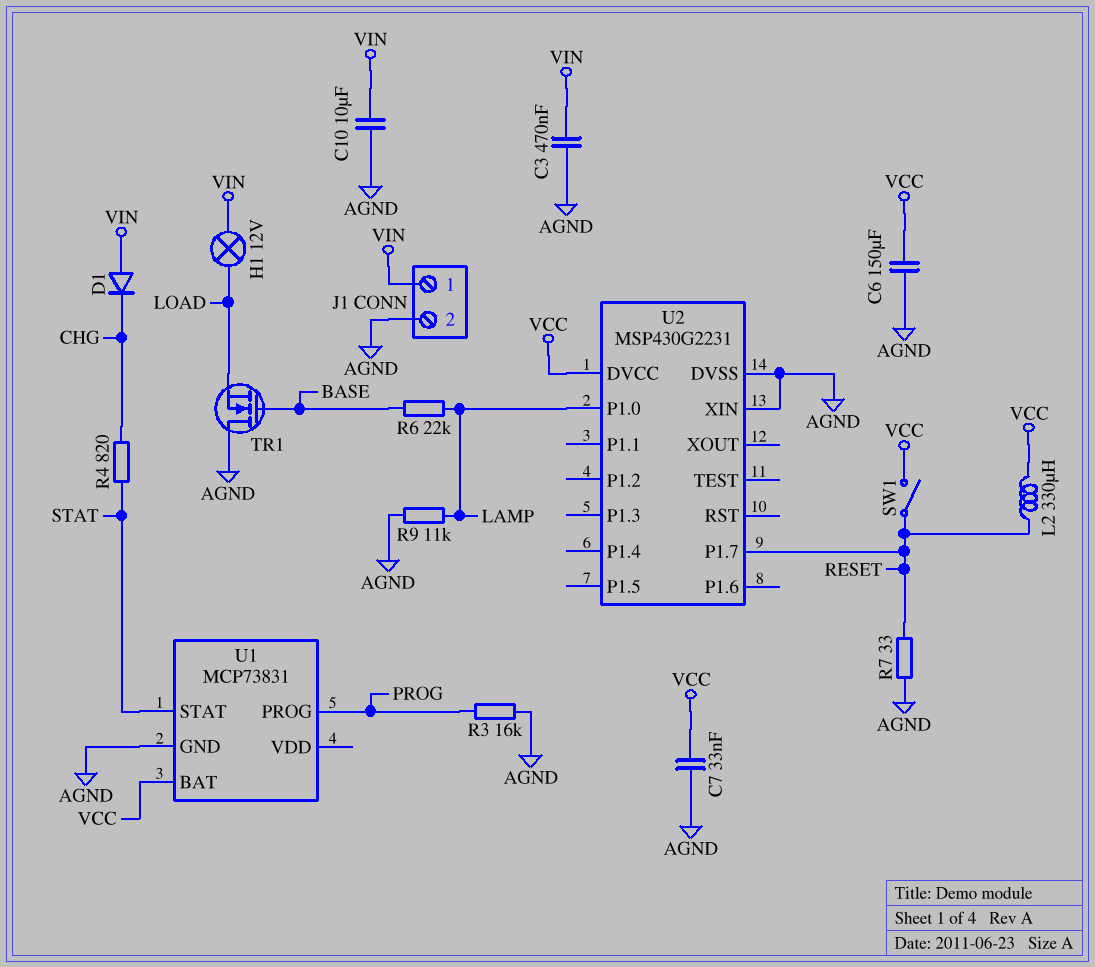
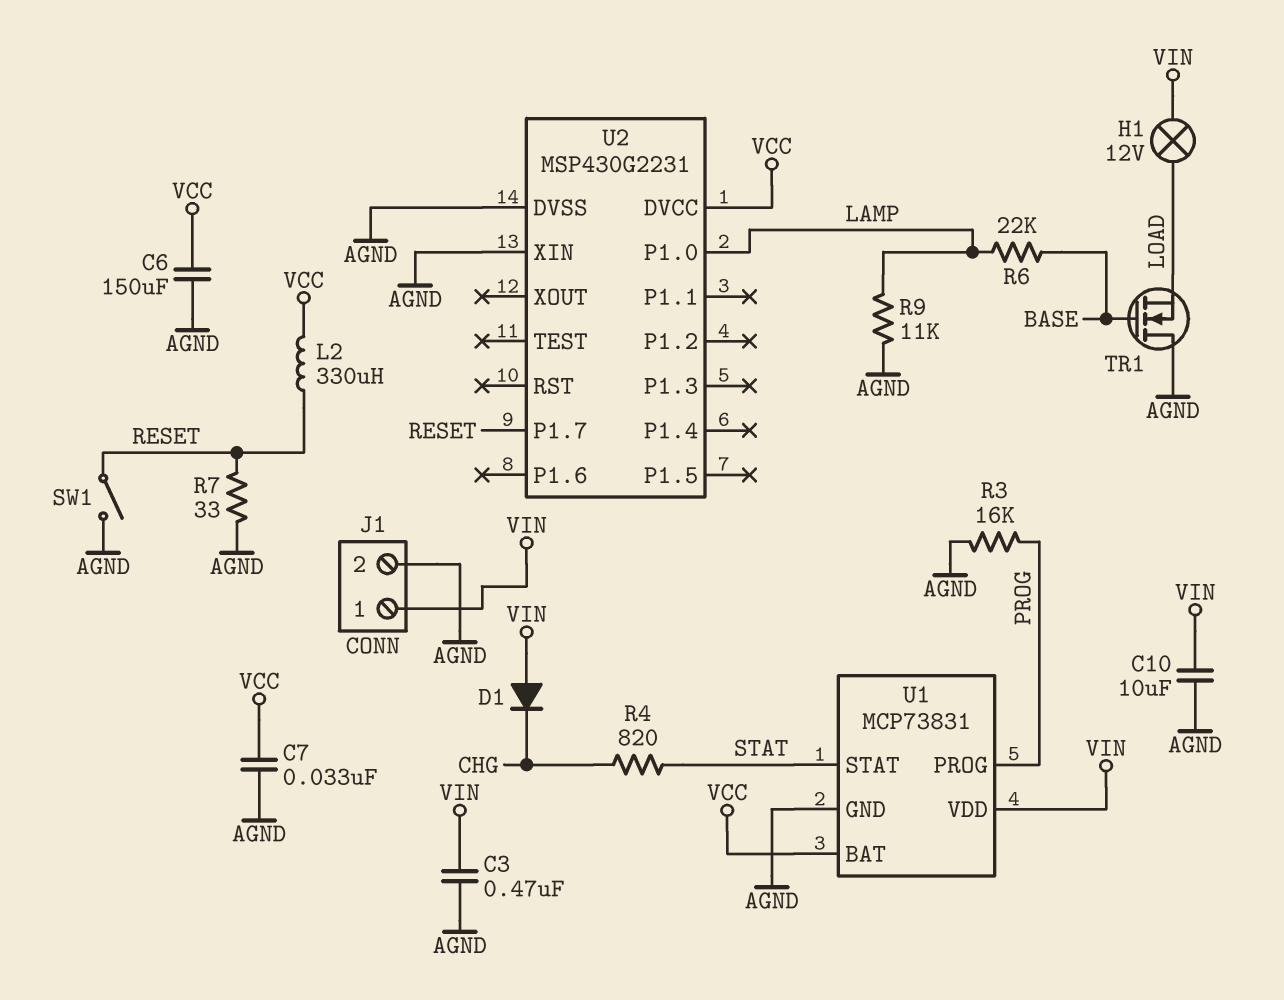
SW1: switch (RESET, VCC) -> switch (AGND, RESET)
U1 pin VDD: none -> VIN

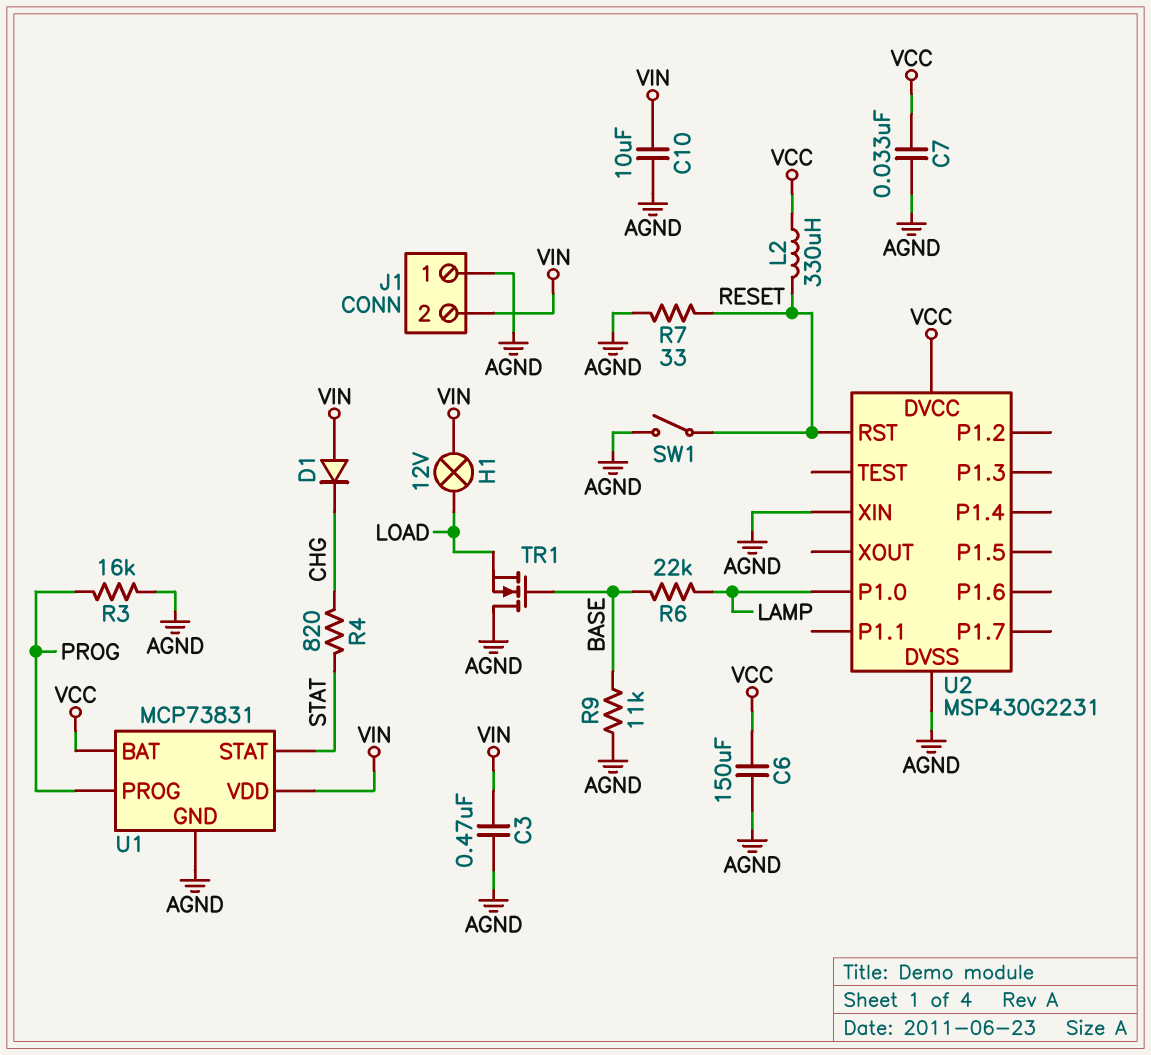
J1 pin 1: VIN -> AGND
J1 pin 2: AGND -> VIN
R9: 11k (AGND, LAMP) -> 11k (AGND, BASE)
U2 pin P1.7: RESET -> none
U2 pin RST: none -> RESET

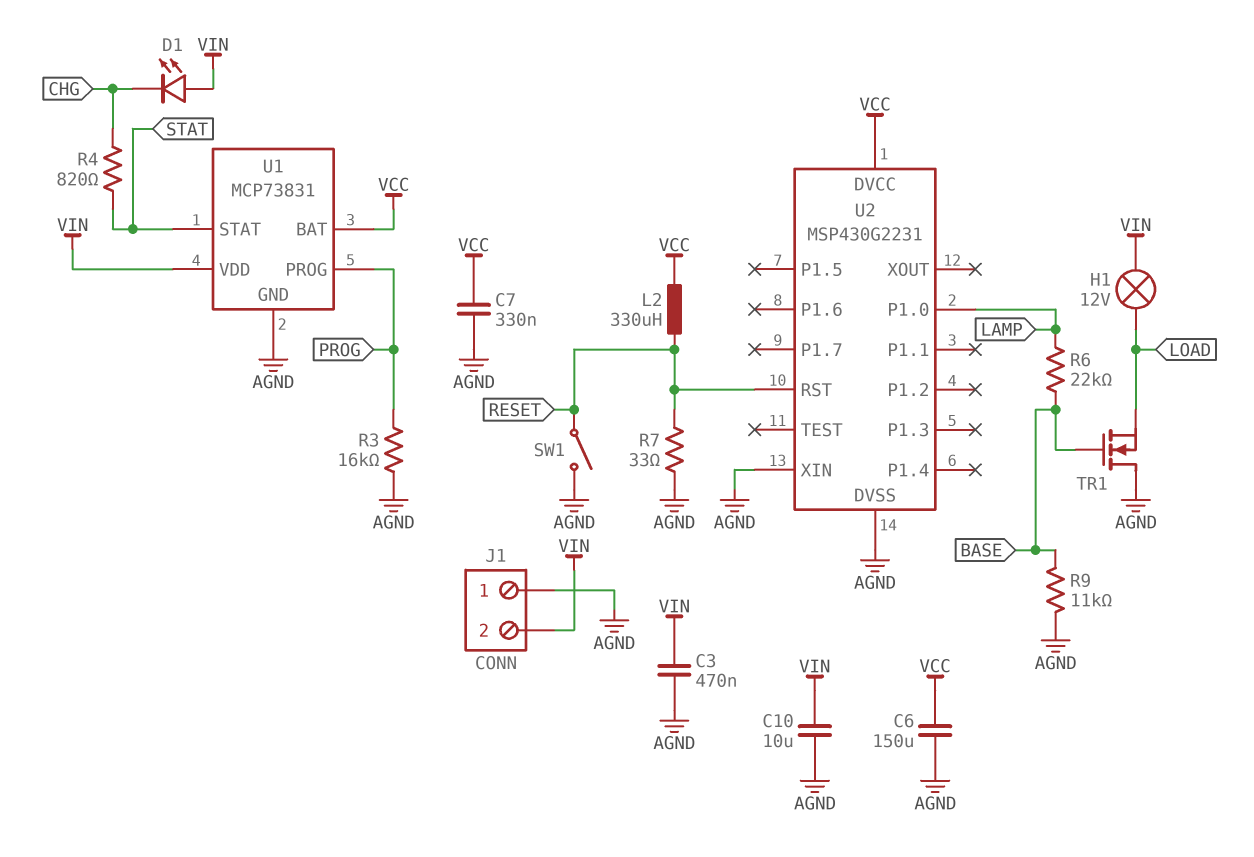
C7: 33nF (AGND, VCC) -> 330nF (AGND, VCC)
D1: diode (A VIN, K CHG) -> LED (A VIN, K CHG)

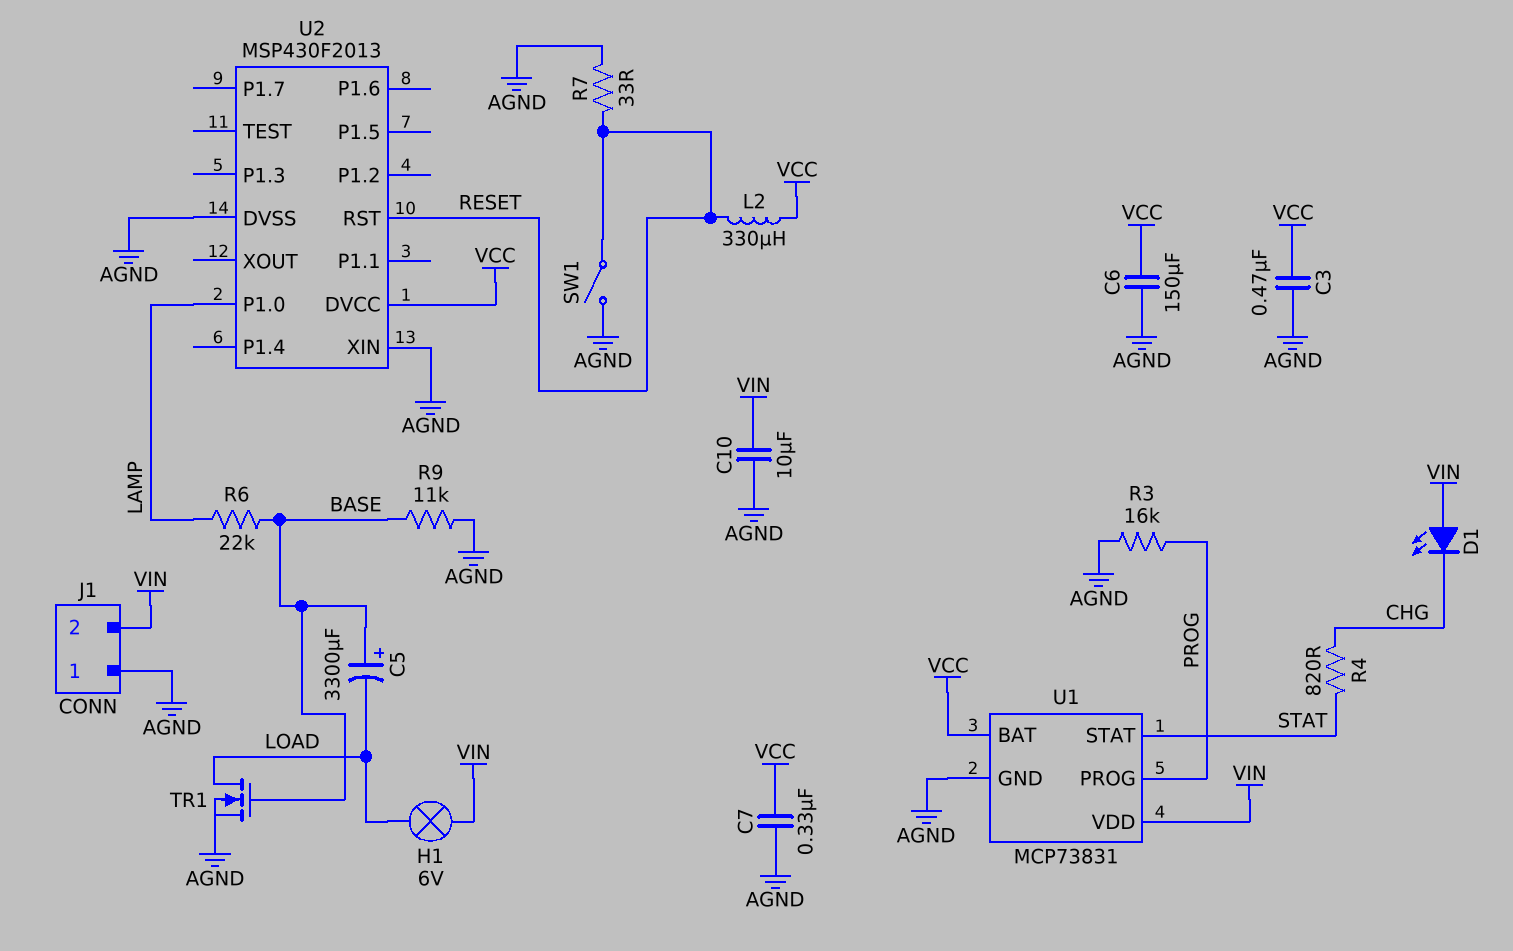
C3: 470nF (AGND, VIN) -> 470nF (AGND, VCC)
C5: none -> 3300uF (plus BASE, minus LOAD)
H1: lamp 12V (LOAD, VIN) -> lamp 6V (LOAD, VIN)
TR1: NMOS (G BASE, D AGND, S LOAD) -> NMOS (G BASE, D LOAD, S AGND)
U2: MSP430G2231 -> MSP430F2013

